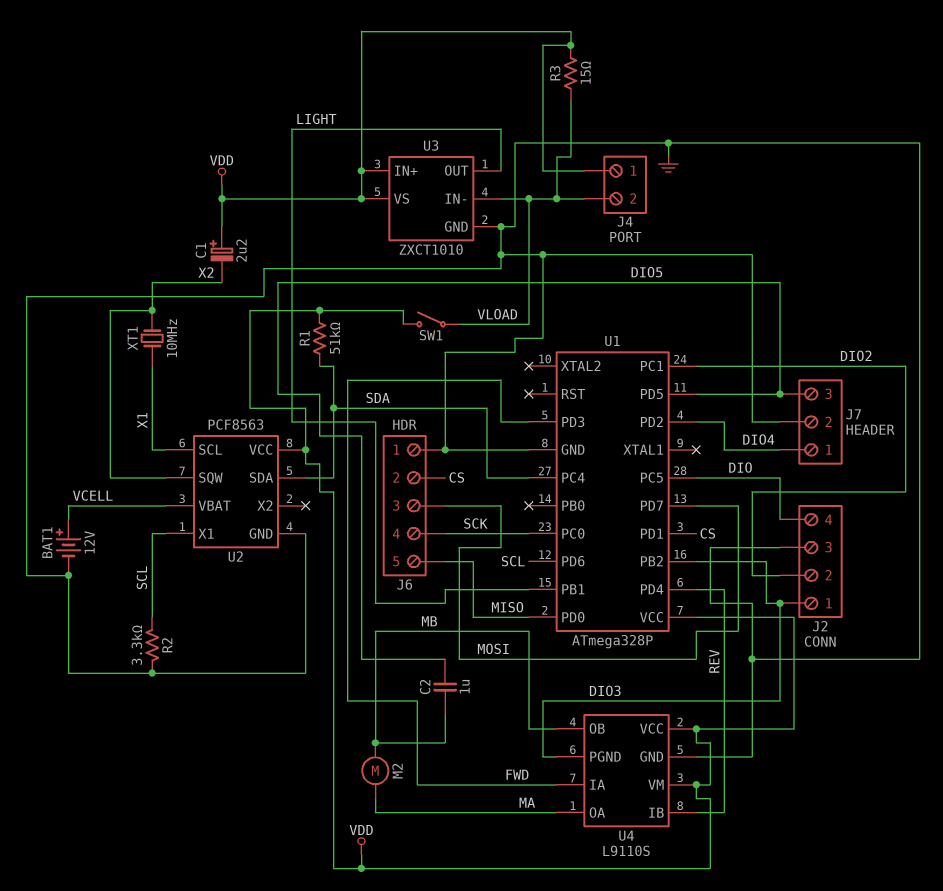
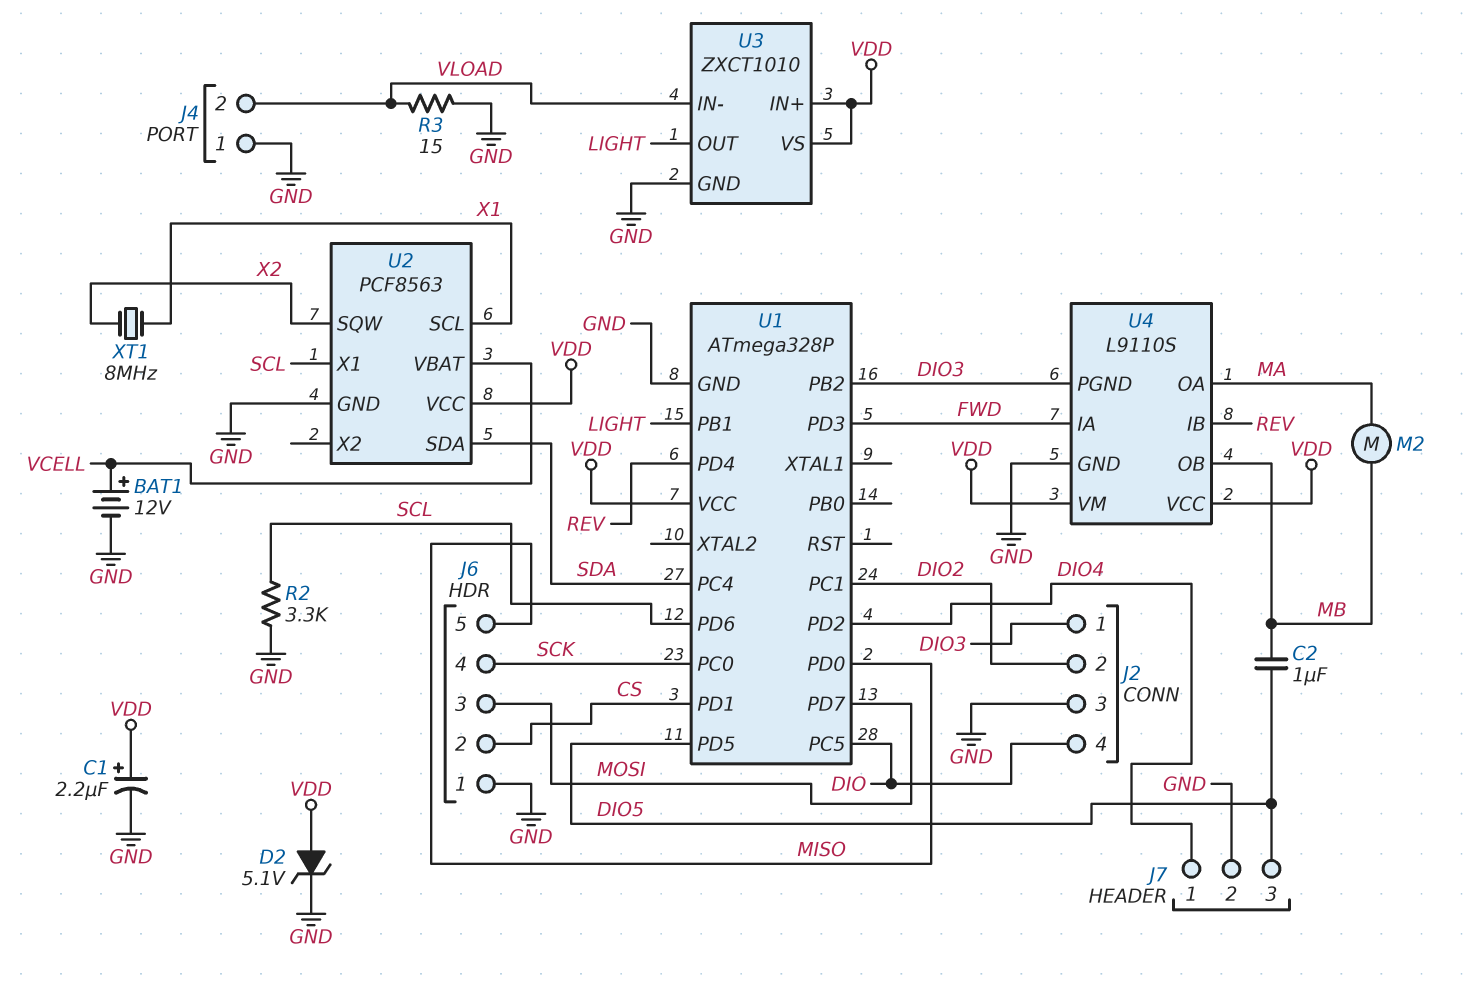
C1: 2.2uF (plus VDD, minus X2) -> 2.2uF (plus VDD, minus GND)
D2: none -> zener 5.1V (A VDD, K GND)
J4 pin 1: VDD -> GND
R1: 51k (SDA, VDD) -> none
R3: 15 (VDD, VLOAD) -> 15 (GND, VLOAD)
SW1: switch (VDD, VLOAD) -> none
XT1: 10MHz (X1, X2) -> 8MHz (X1, X2)

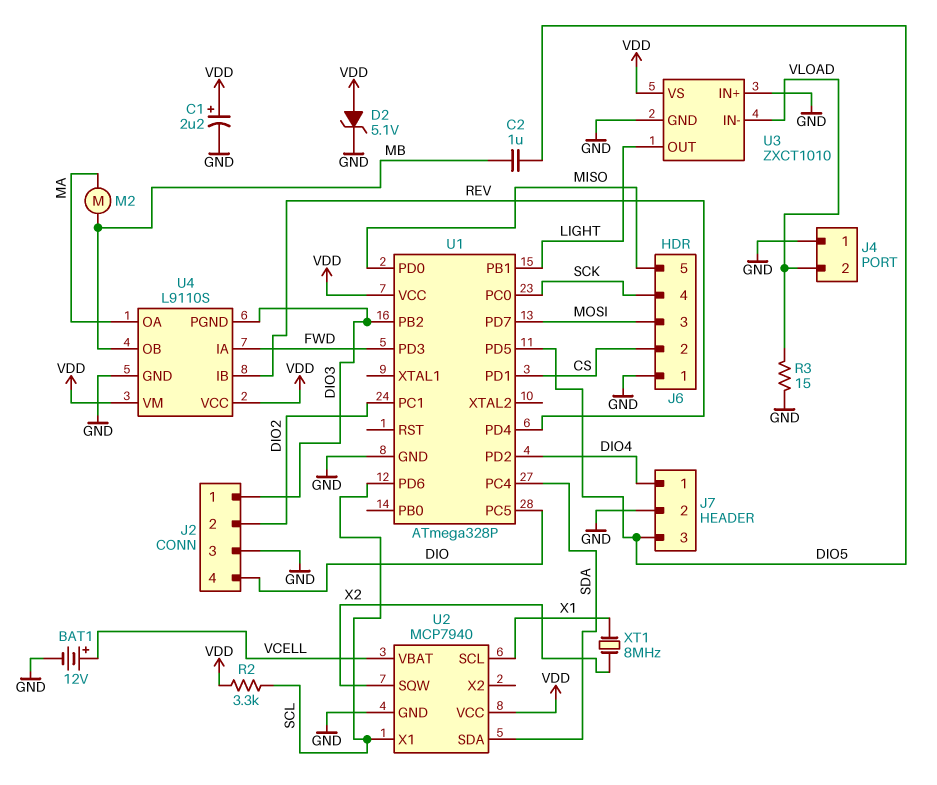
R2: 3.3k (GND, SCL) -> 3.3k (SCL, VDD)
U2: PCF8563 -> MCP7940
U3 pin IN+: VDD -> GND

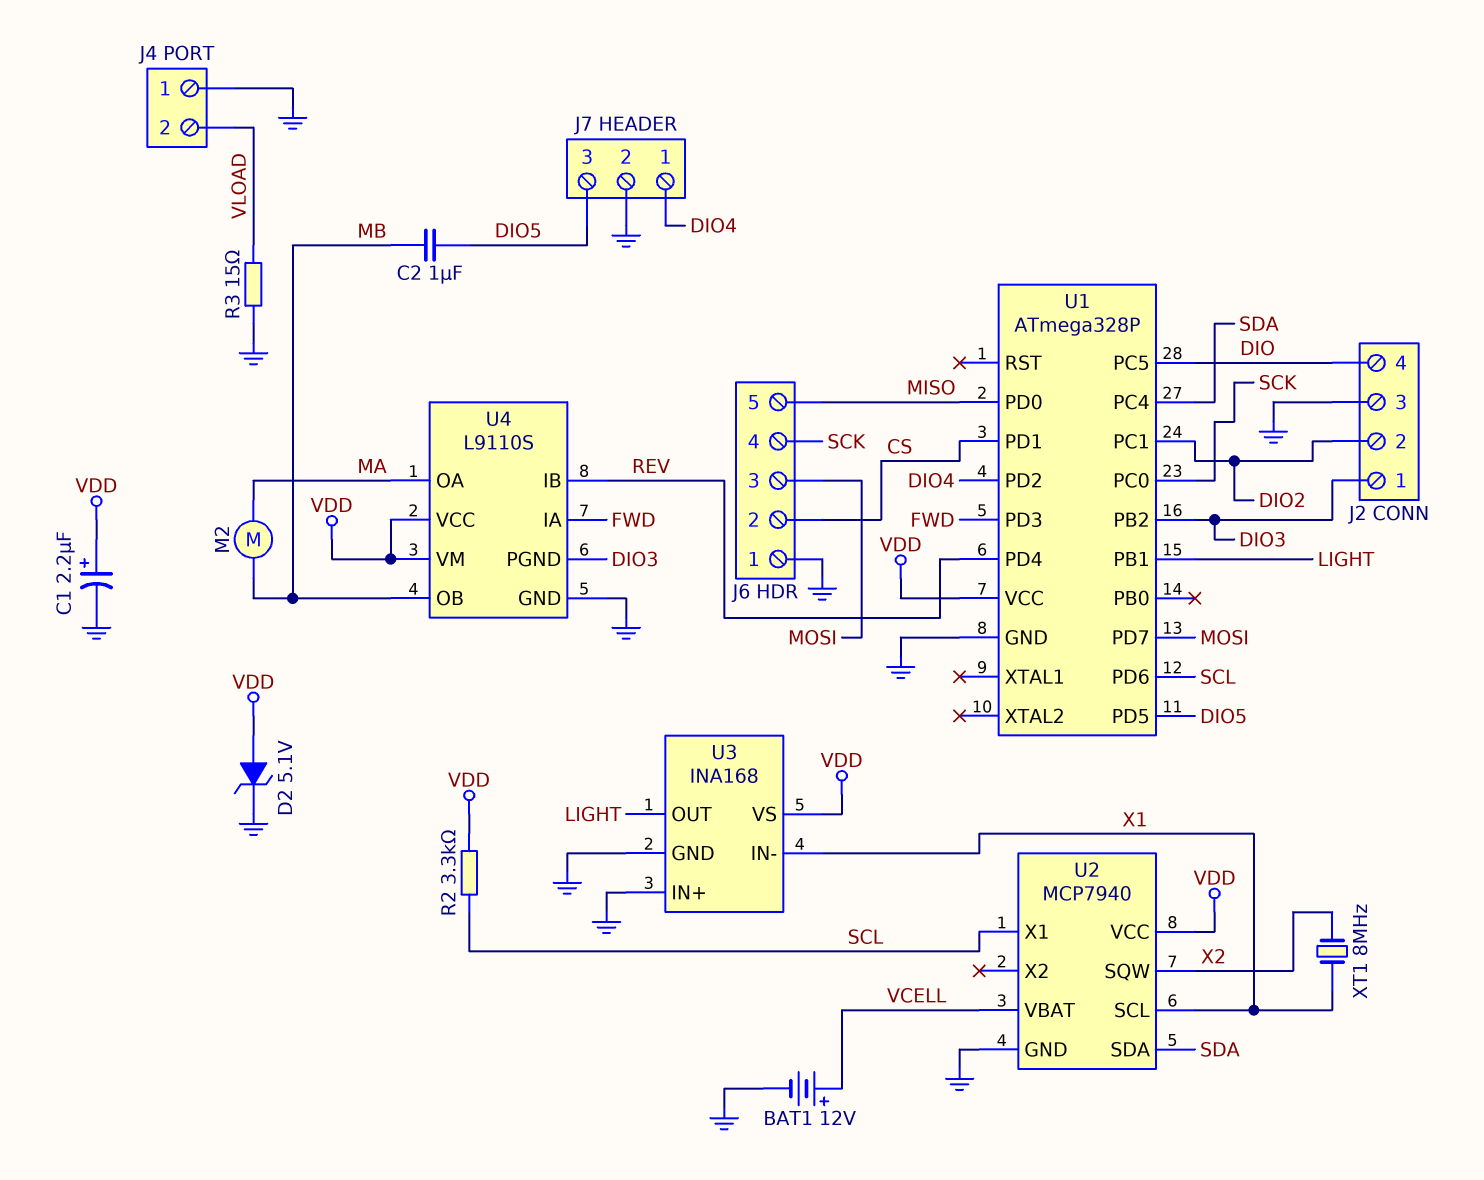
U3: ZXCT1010 -> INA168
U3 pin IN-: VLOAD -> X1

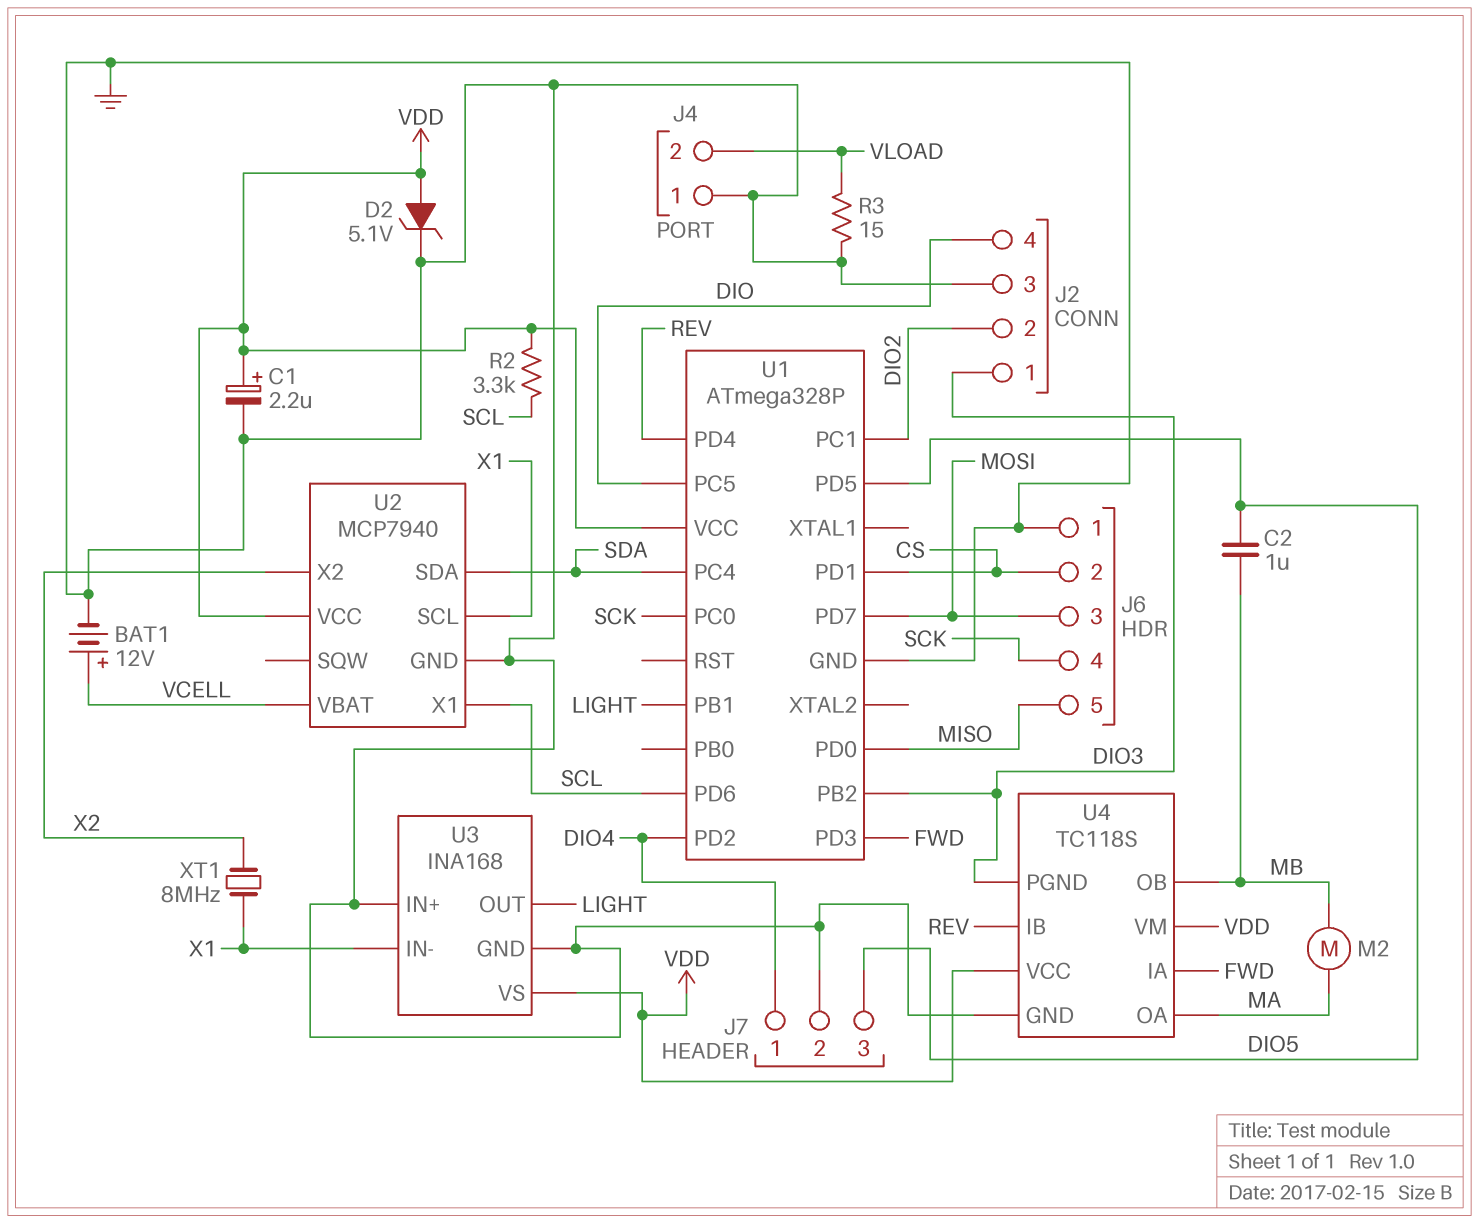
U2 pin SQW: X2 -> none
U2 pin X2: none -> X2
U4: L9110S -> TC118S

